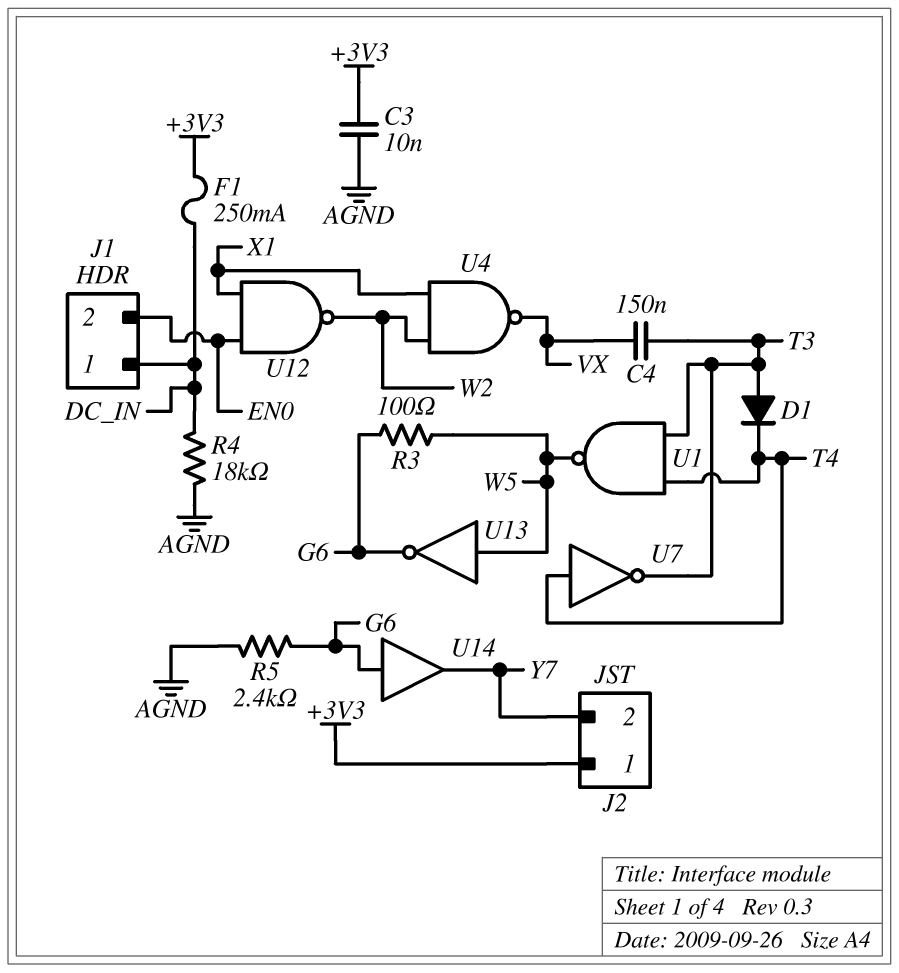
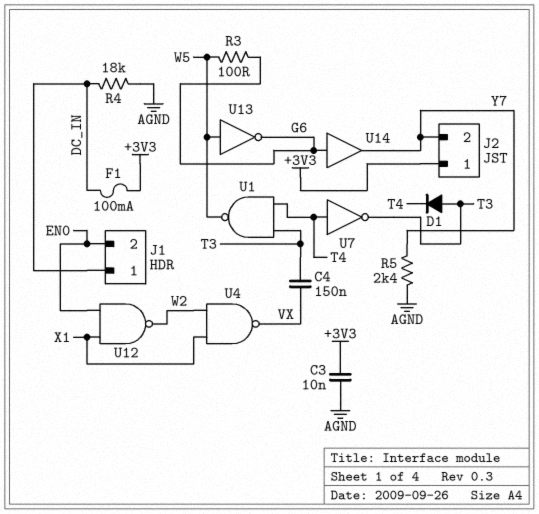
F1: 250mA (+3V3, DC_IN) -> 100mA (+3V3, DC_IN)
R5: 2.4k (AGND, G6) -> 2.4k (AGND, Y7)

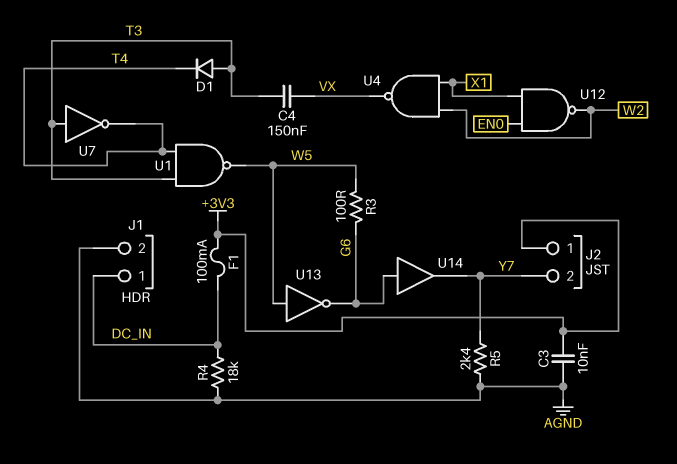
J1 pin 2: EN0 -> AGND
U7: NOT (in T4, out T3) -> NOT (in T3, out T4)

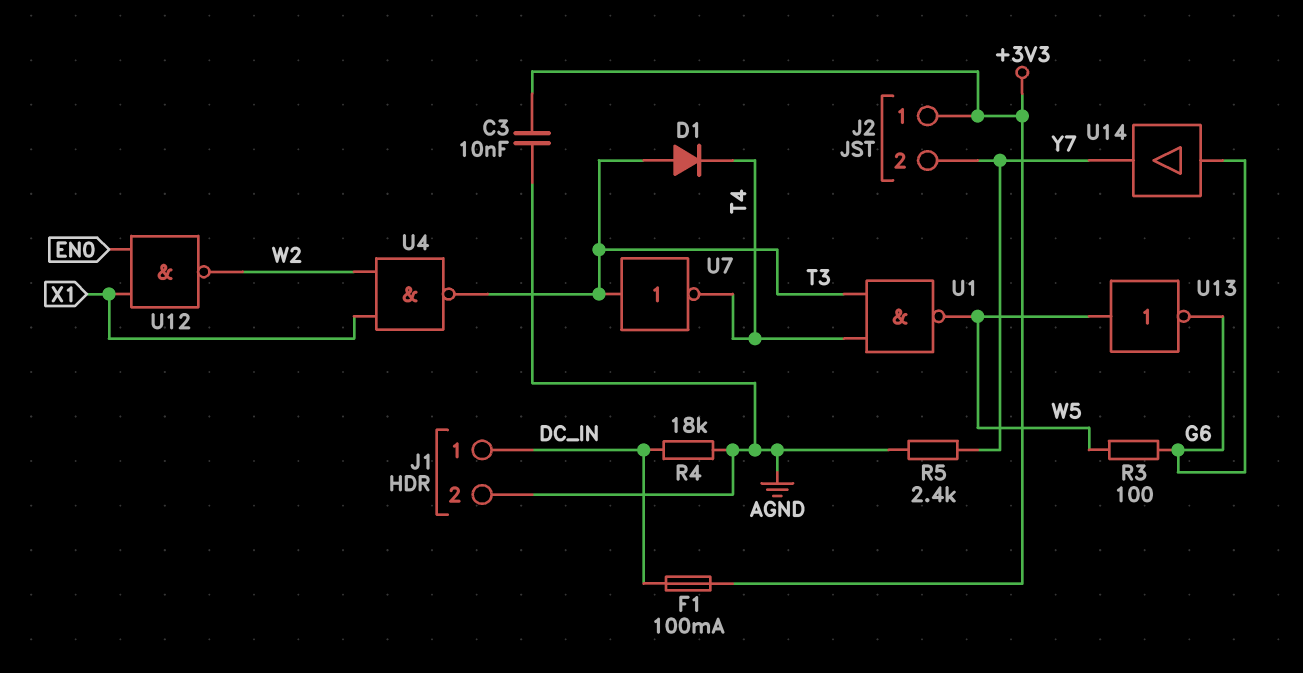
C4: 150nF (T3, VX) -> none
U4: NAND (in W2, in X1, out VX) -> NAND (in W2, in X1, out T3)

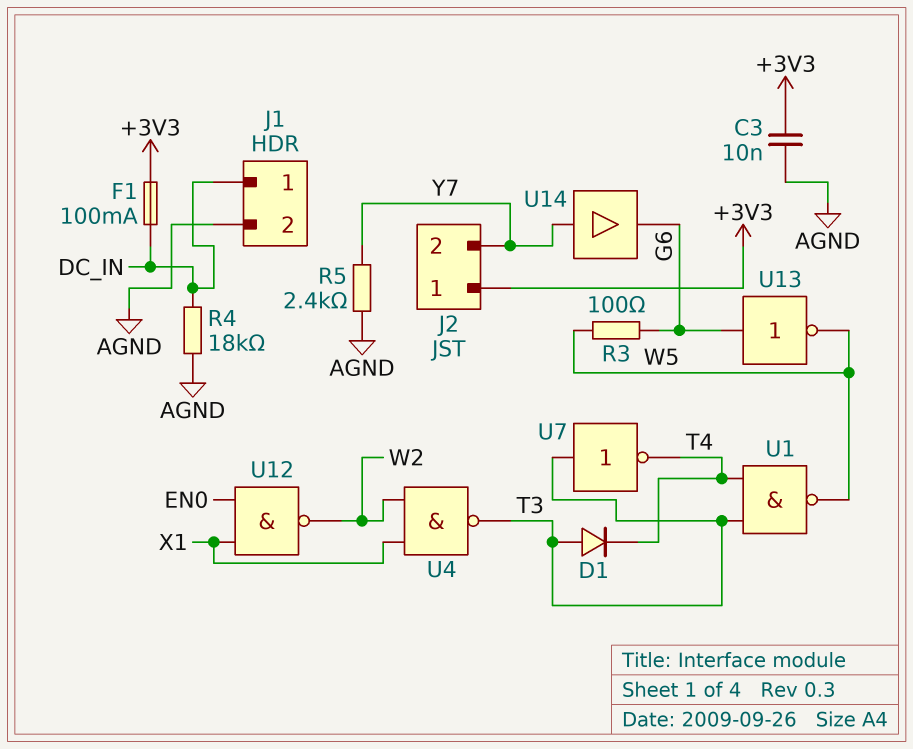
U13: NOT (in W5, out G6) -> NOT (in G6, out W5)
U14: buffer (in G6, out Y7) -> buffer (in Y7, out G6)

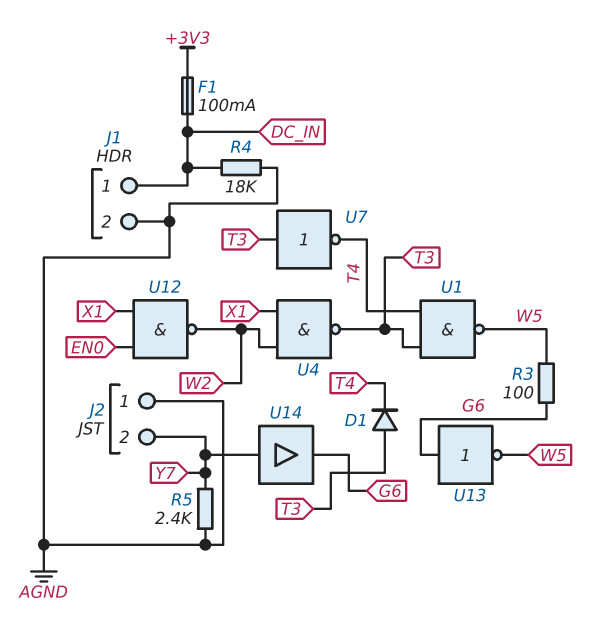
C3: 10nF (+3V3, AGND) -> none
J2 pin 1: +3V3 -> AGND

